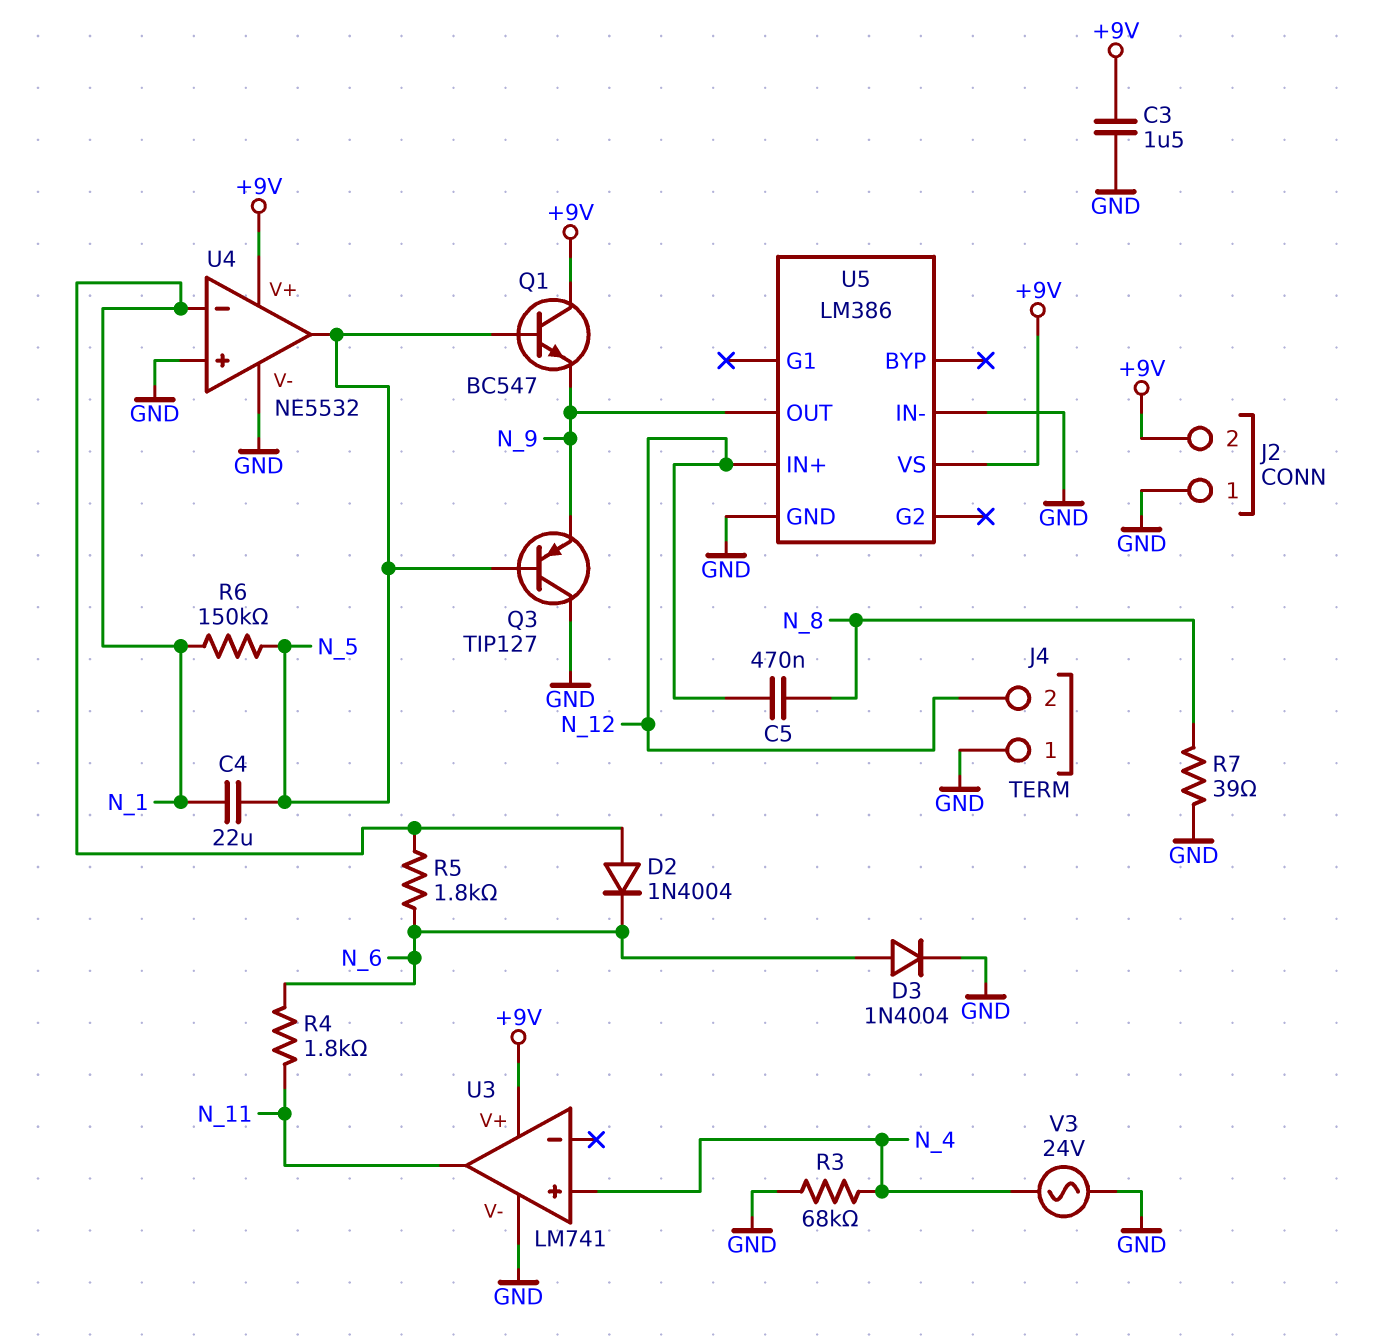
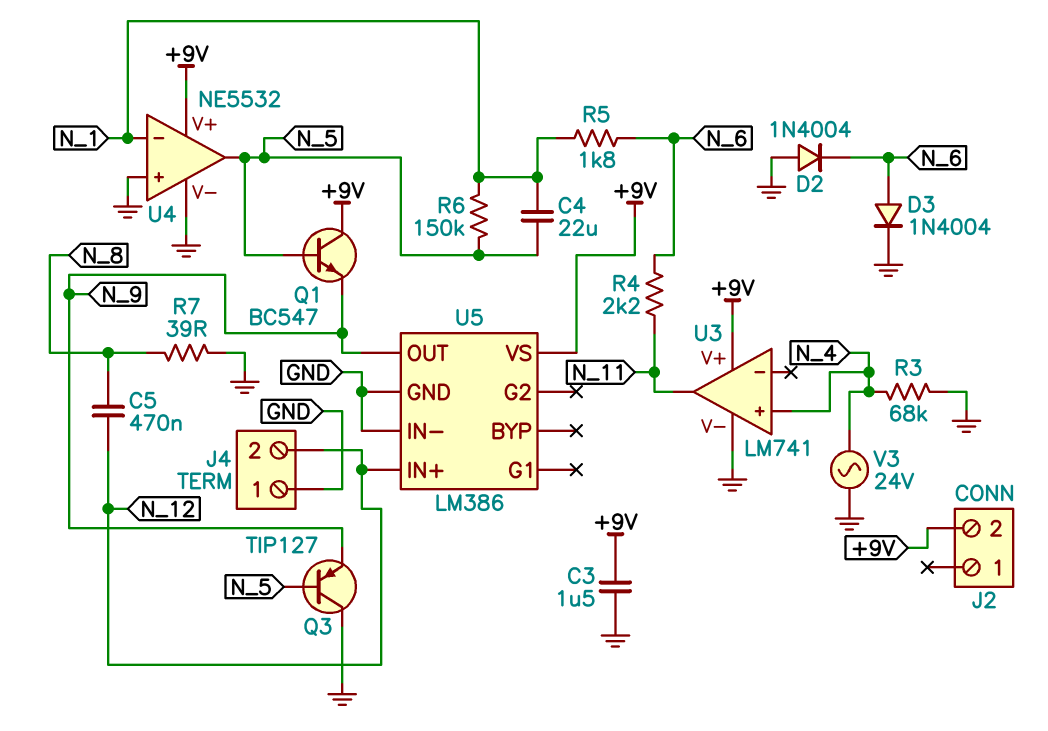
D2: diode 1N4004 (A N_1, K N_6) -> diode 1N4004 (A GND, K N_6)
J2 pin 1: GND -> none
R4: 1.8k (N_6, N_11) -> 2.2k (N_6, N_11)

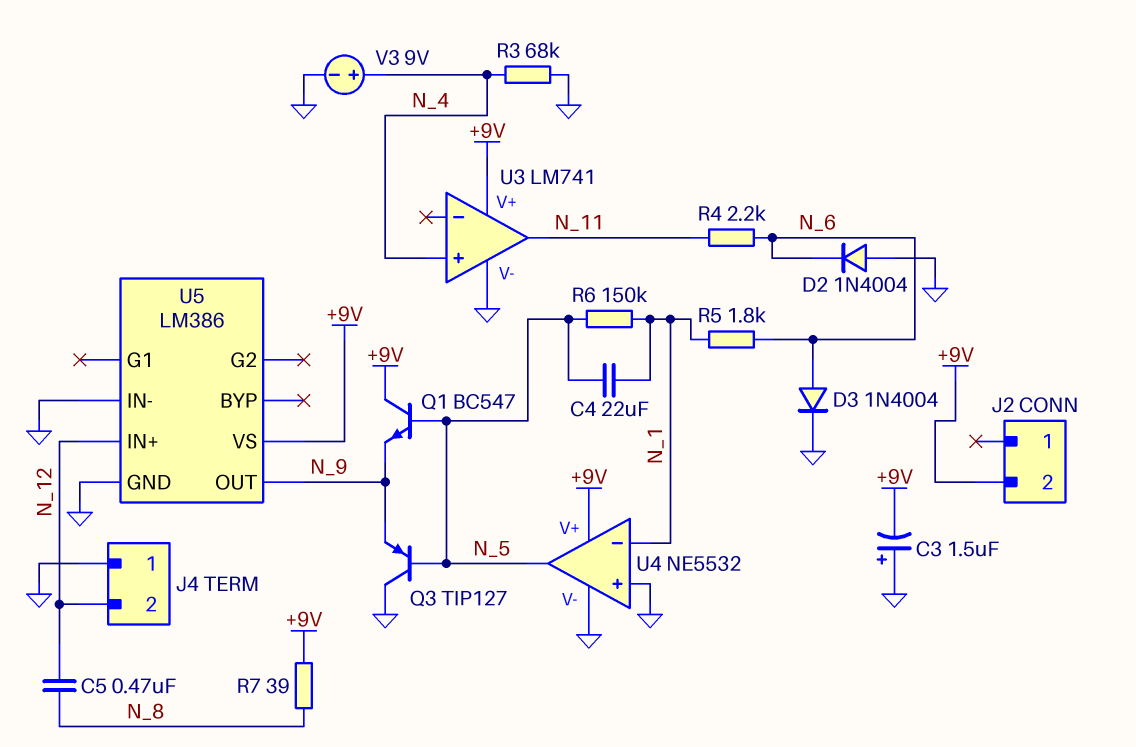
C3: 1.5uF (+9V, GND) -> 1.5uF (plus GND, minus +9V)
R7: 39 (GND, N_8) -> 39 (+9V, N_8)
V3: AC 24V (GND, N_4) -> 9V (plus N_4, minus GND)

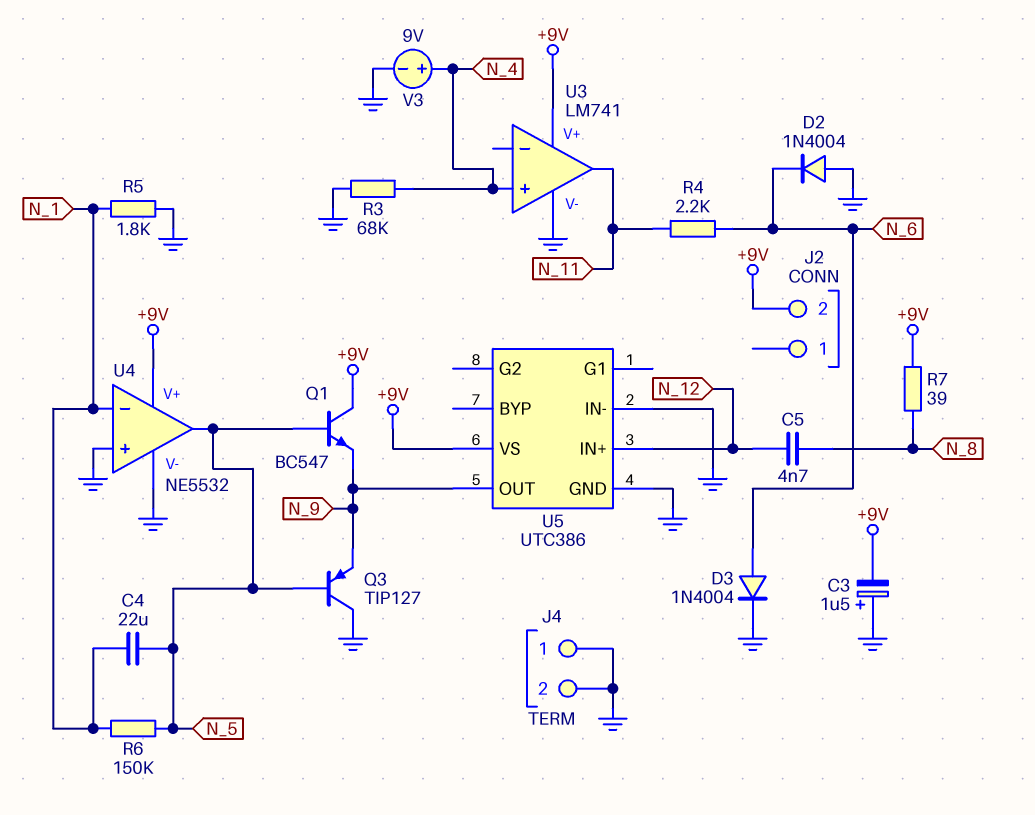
C5: 470nF (N_8, N_12) -> 4.7nF (N_8, N_12)
J4 pin 2: N_12 -> GND
R5: 1.8k (N_1, N_6) -> 1.8k (GND, N_1)
U5: LM386 -> UTC386

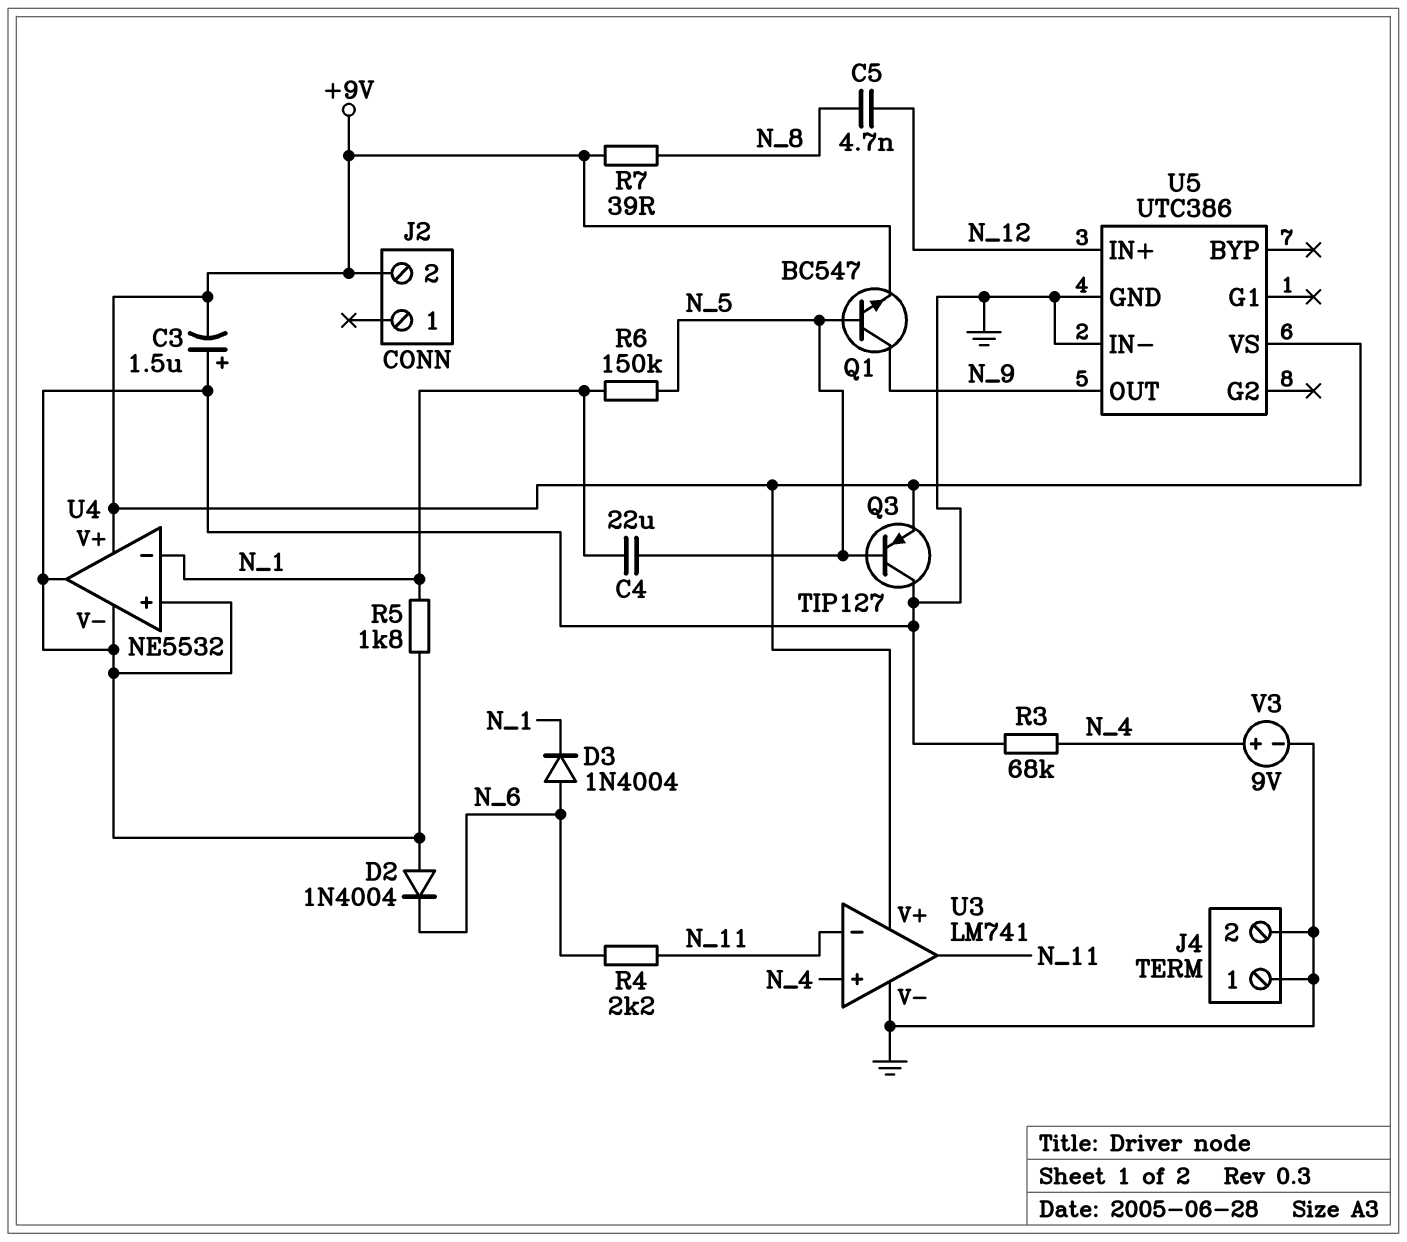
D3: diode 1N4004 (A N_6, K GND) -> diode 1N4004 (A N_6, K N_1)
Q1: NPN BC547 (B N_5, C +9V, E N_9) -> NPN BC547 (B N_5, C N_9, E +9V)
Q3: PNP TIP127 (B N_5, C GND, E N_9) -> PNP TIP127 (B N_5, C GND, E +9V)
U3 pin in-: none -> N_11
U4 pin out: N_5 -> GND

